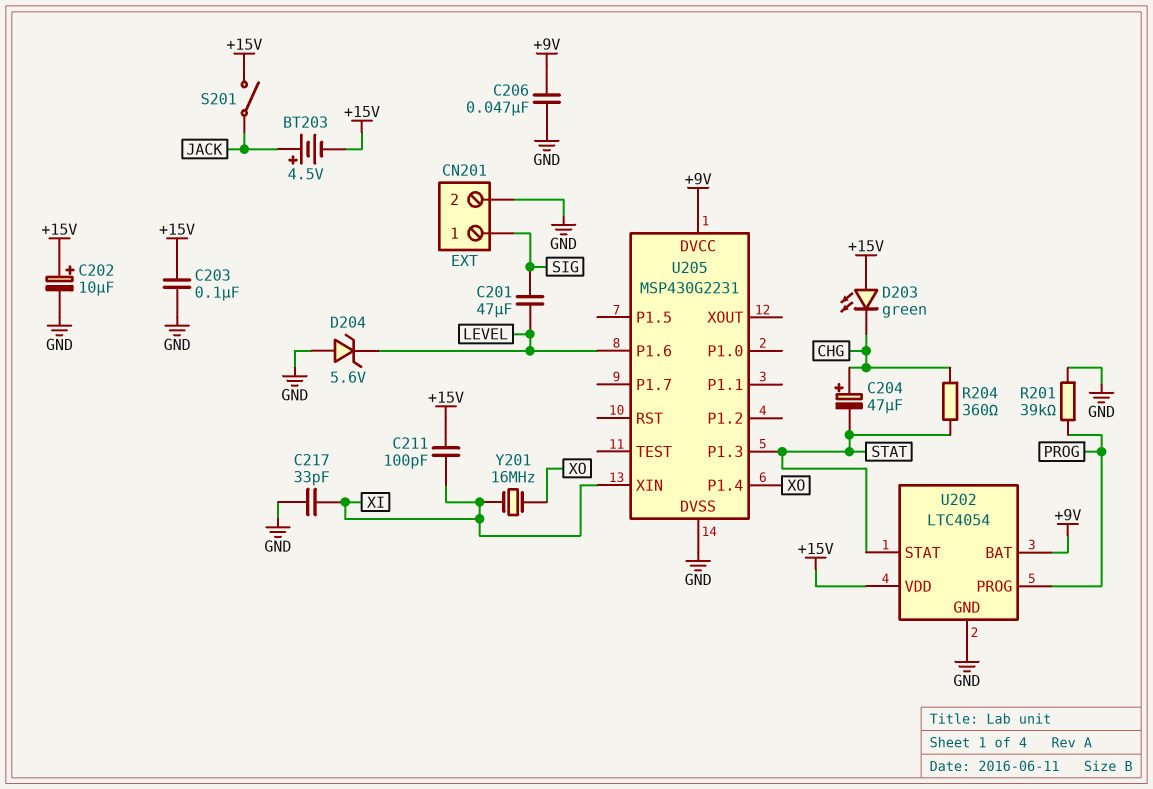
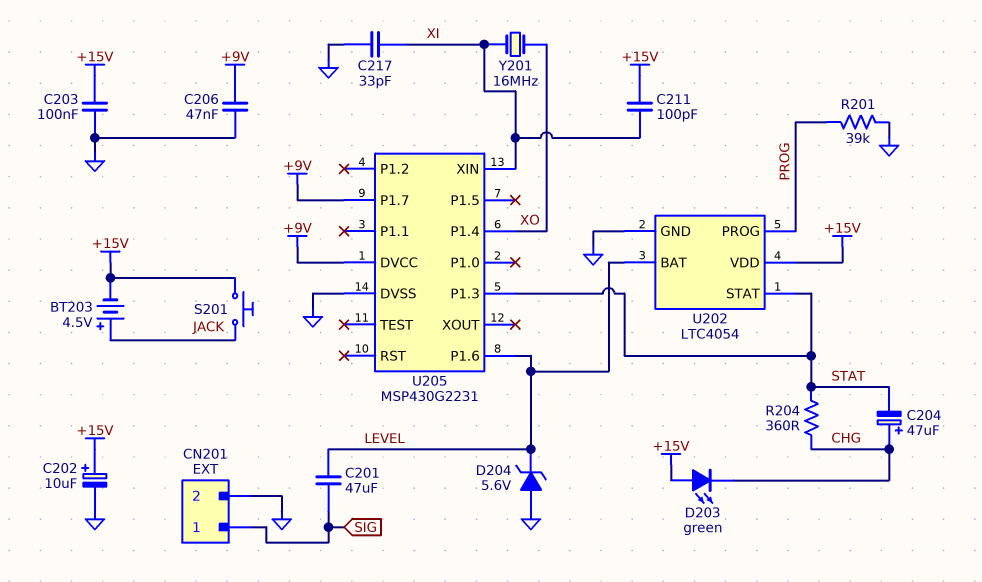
S201: switch (+15V, JACK) -> button (+15V, JACK)
U202 pin BAT: +9V -> LEVEL
U205 pin P1.7: none -> +9V

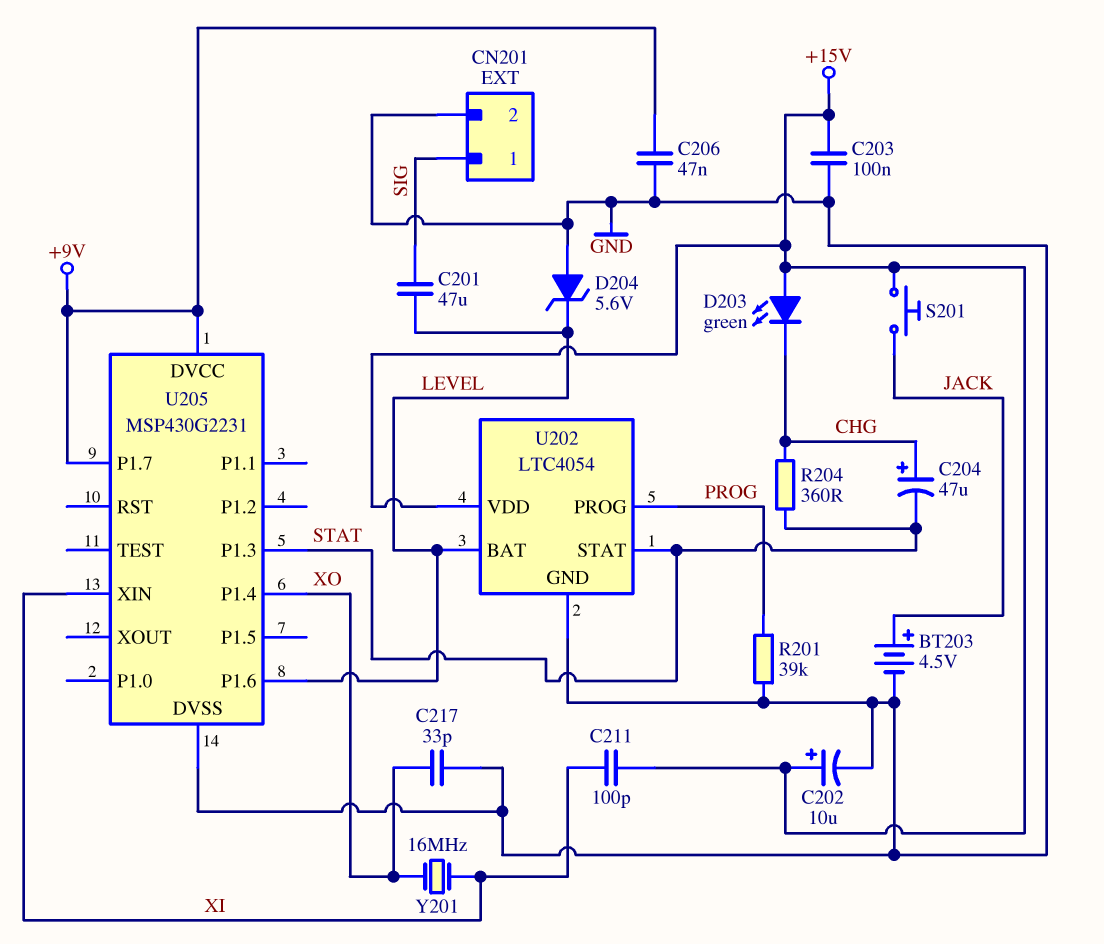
BT203: 4.5V (plus JACK, minus +15V) -> 4.5V (plus JACK, minus GND)
C217: 33pF (GND, XI) -> 33pF (GND, XO)

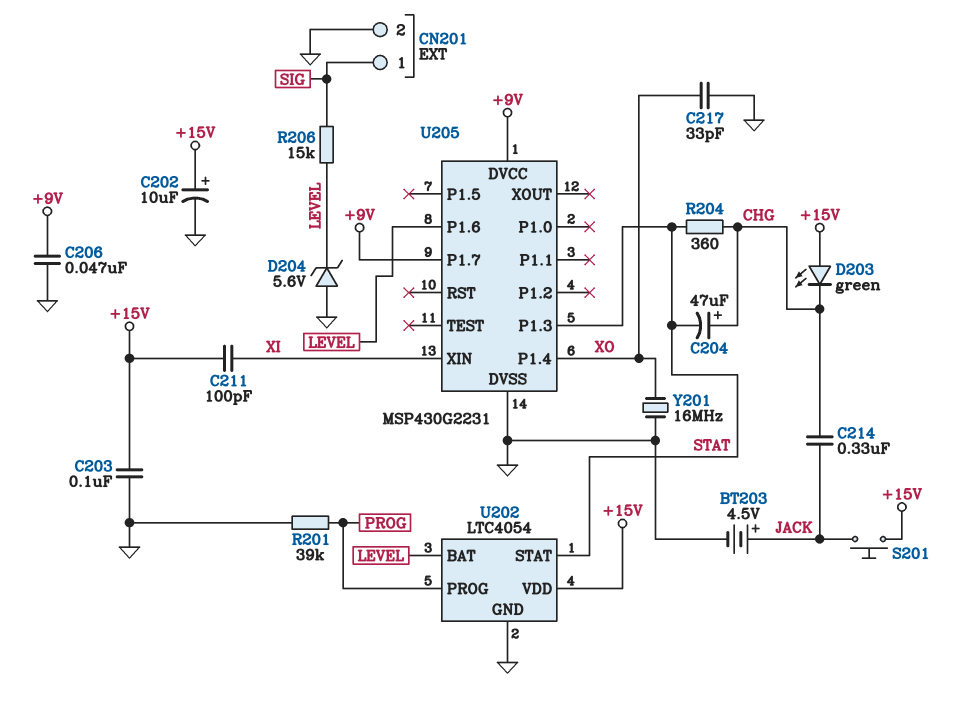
C201: 47uF (LEVEL, SIG) -> none
C214: none -> 330nF (CHG, JACK)
R206: none -> 15k (LEVEL, SIG)
Y201: 16MHz (XI, XO) -> 16MHz (GND, XO)

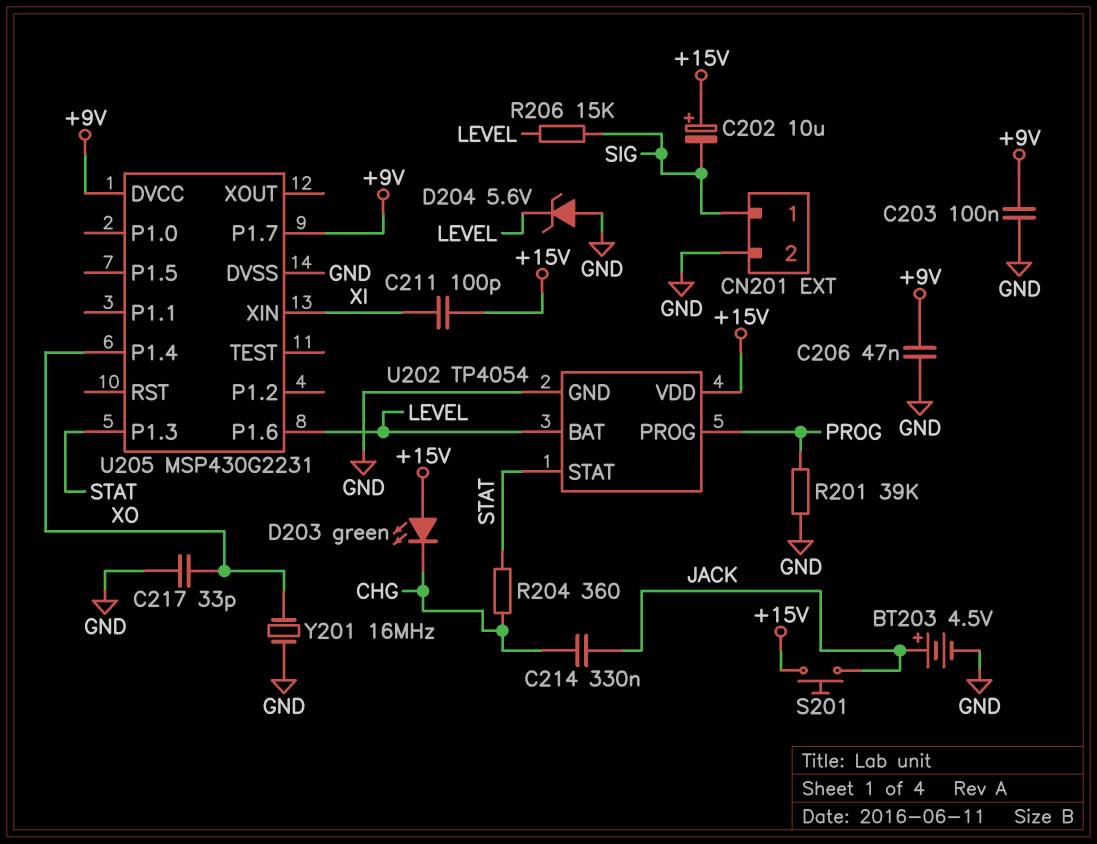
C202: 10uF (plus +15V, minus GND) -> 10uF (plus +15V, minus SIG)
C203: 100nF (+15V, GND) -> 100nF (+9V, GND)
C204: 47uF (plus CHG, minus STAT) -> none
U202: LTC4054 -> TP4054

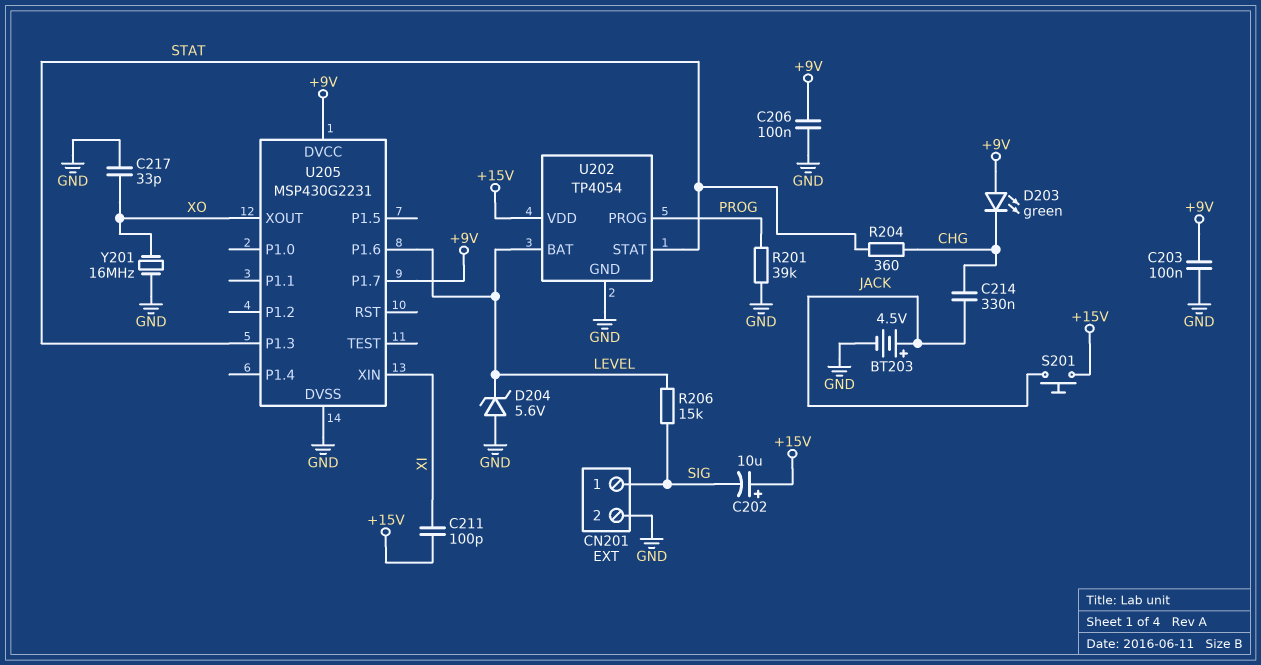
C206: 47nF (+9V, GND) -> 100nF (+9V, GND)
D203: LED green (A +15V, K CHG) -> LED green (A +9V, K CHG)
U205 pin P1.4: XO -> none
U205 pin XOUT: none -> XO

